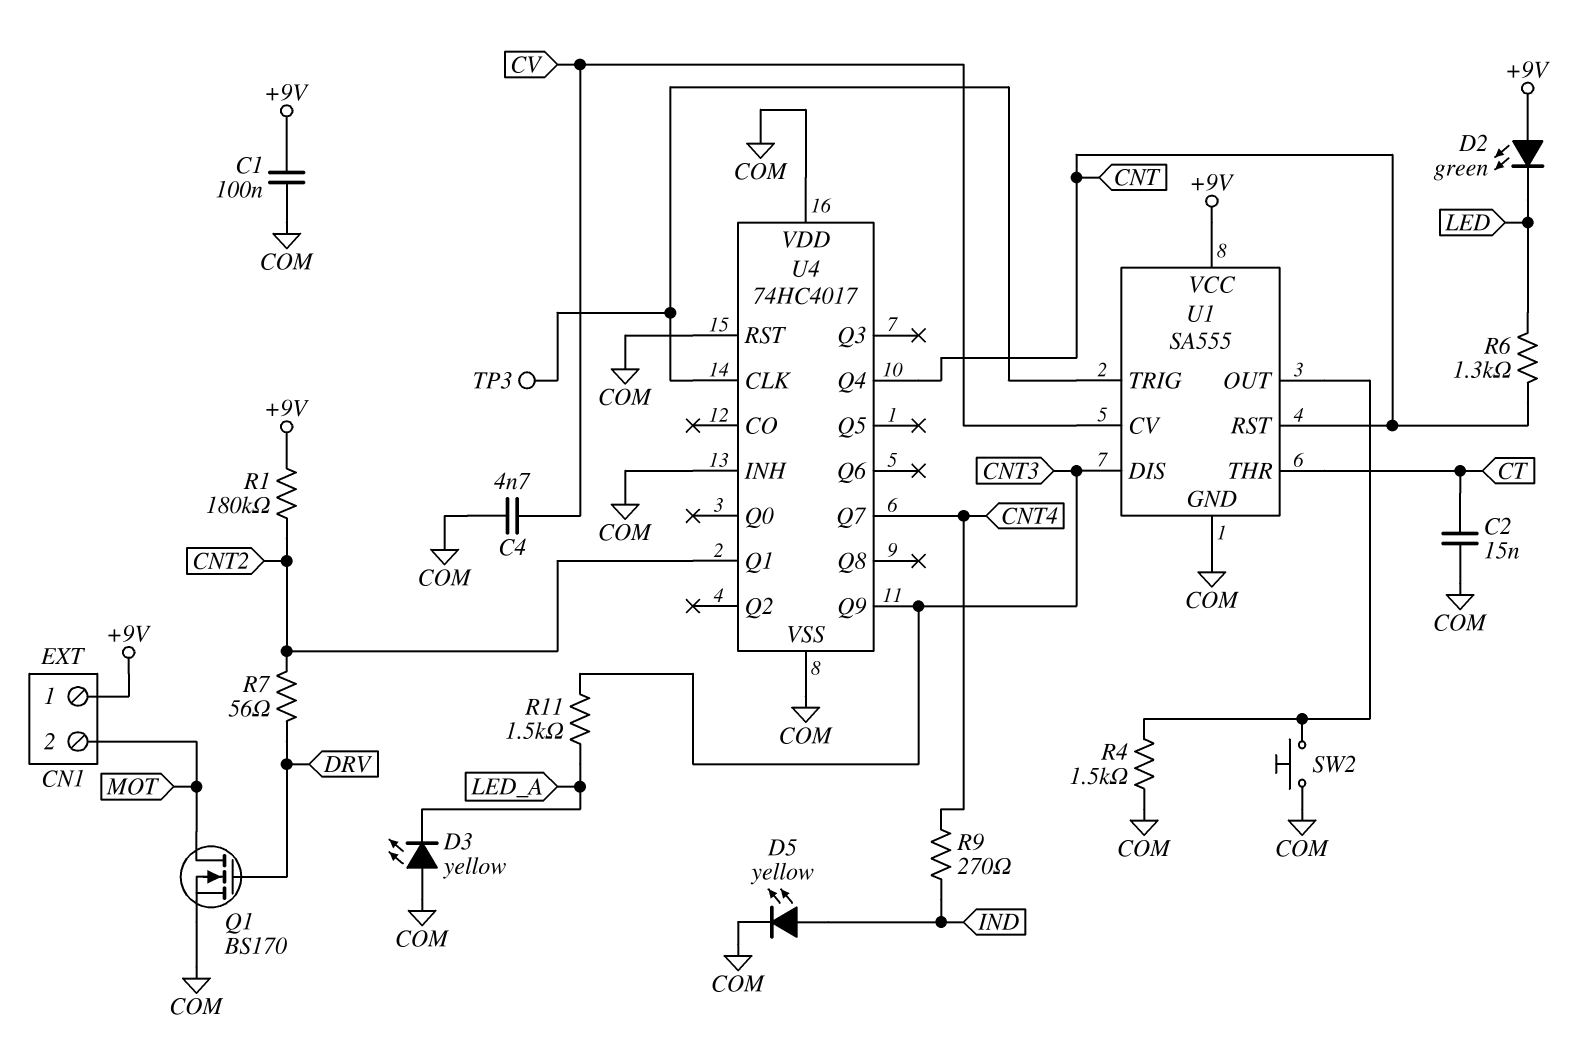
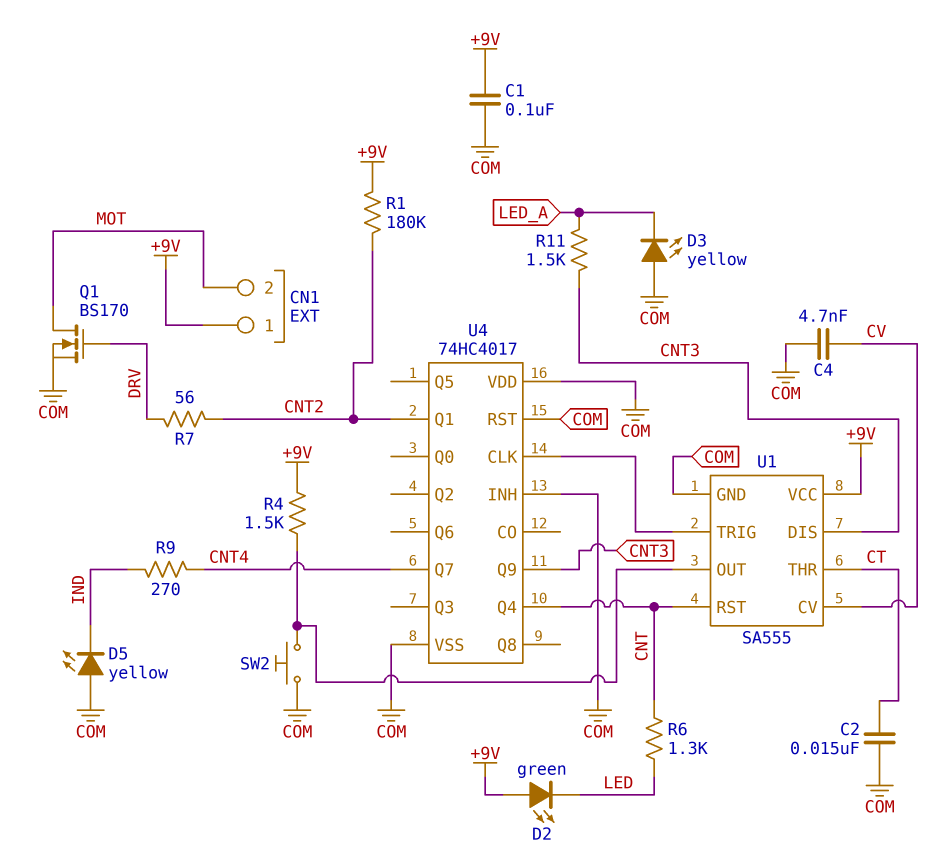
D5: LED yellow (A IND, K COM) -> LED yellow (A COM, K IND)
R4: 1.5k (COM, U1/OUT) -> 1.5k (+9V, U1/OUT)
TP3: test point (U1/TRIG) -> none

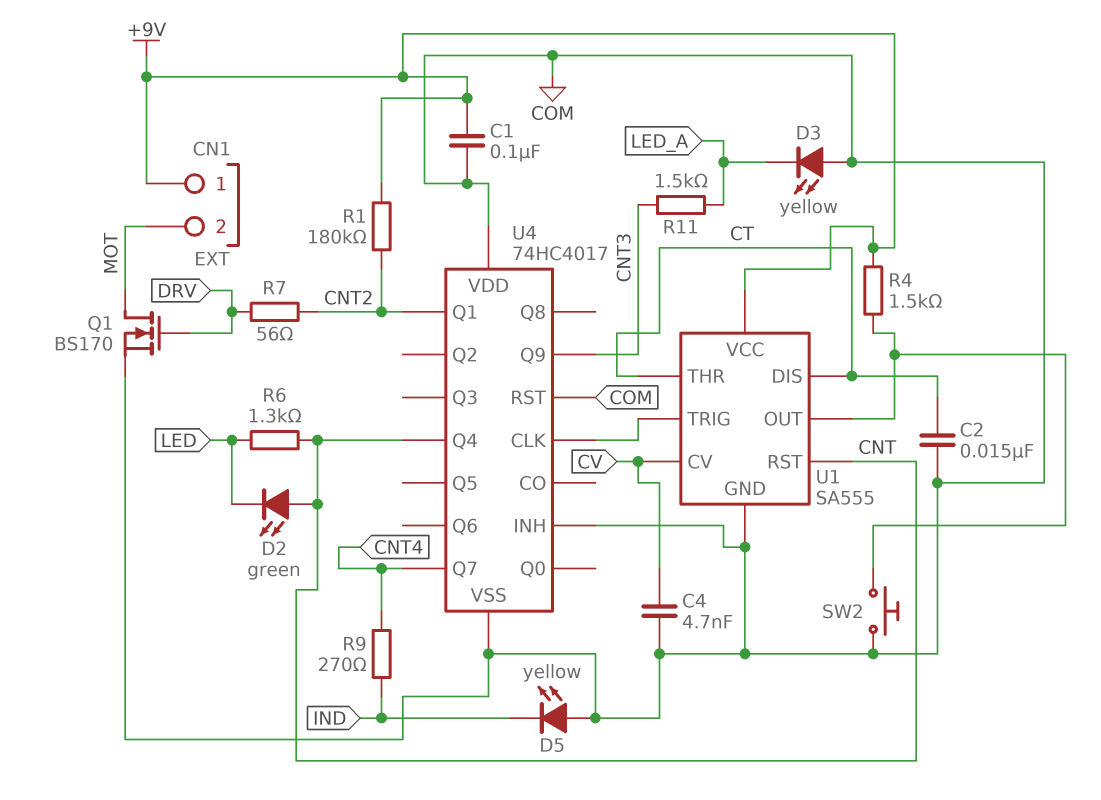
D2: LED green (A +9V, K LED) -> LED green (A CNT, K LED)
U1 pin DIS: CNT3 -> CT

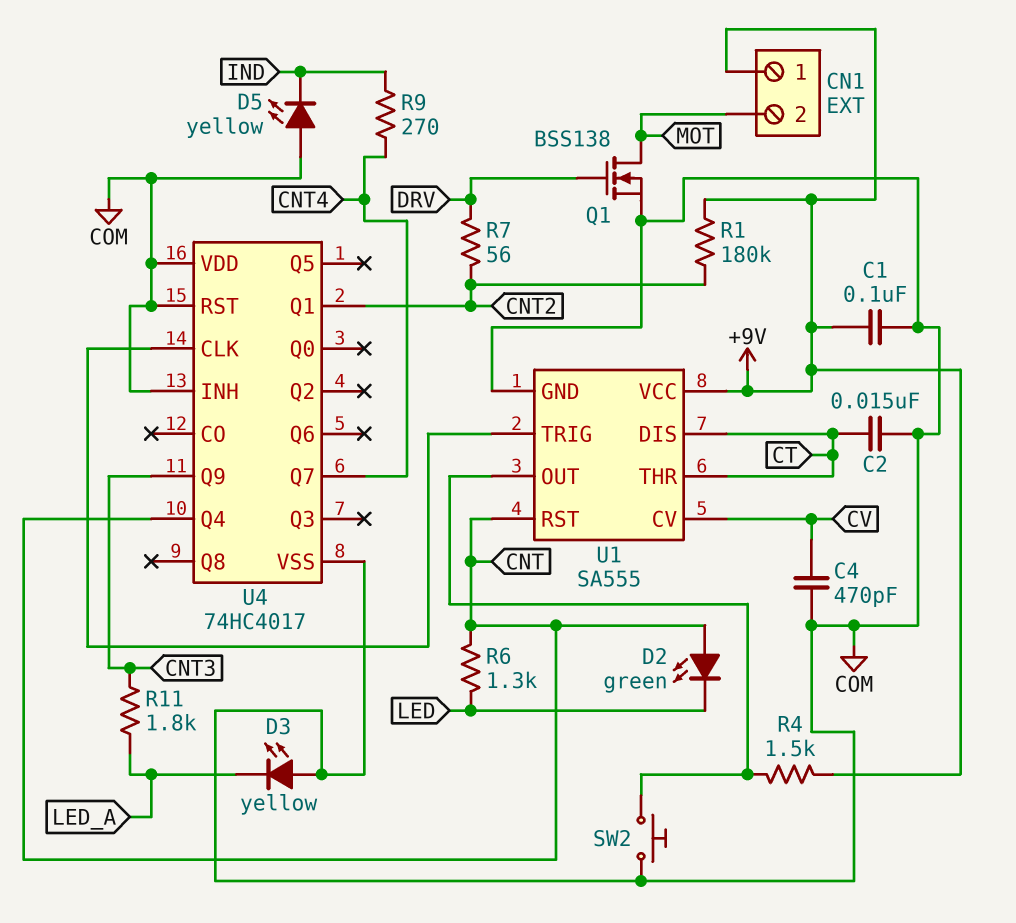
C4: 4.7nF (COM, CV) -> 470pF (COM, CV)
Q1: NMOS BS170 (G DRV, D MOT, S COM) -> NMOS BSS138 (G DRV, D MOT, S COM)
R11: 1.5k (CNT3, LED_A) -> 1.8k (CNT3, LED_A)

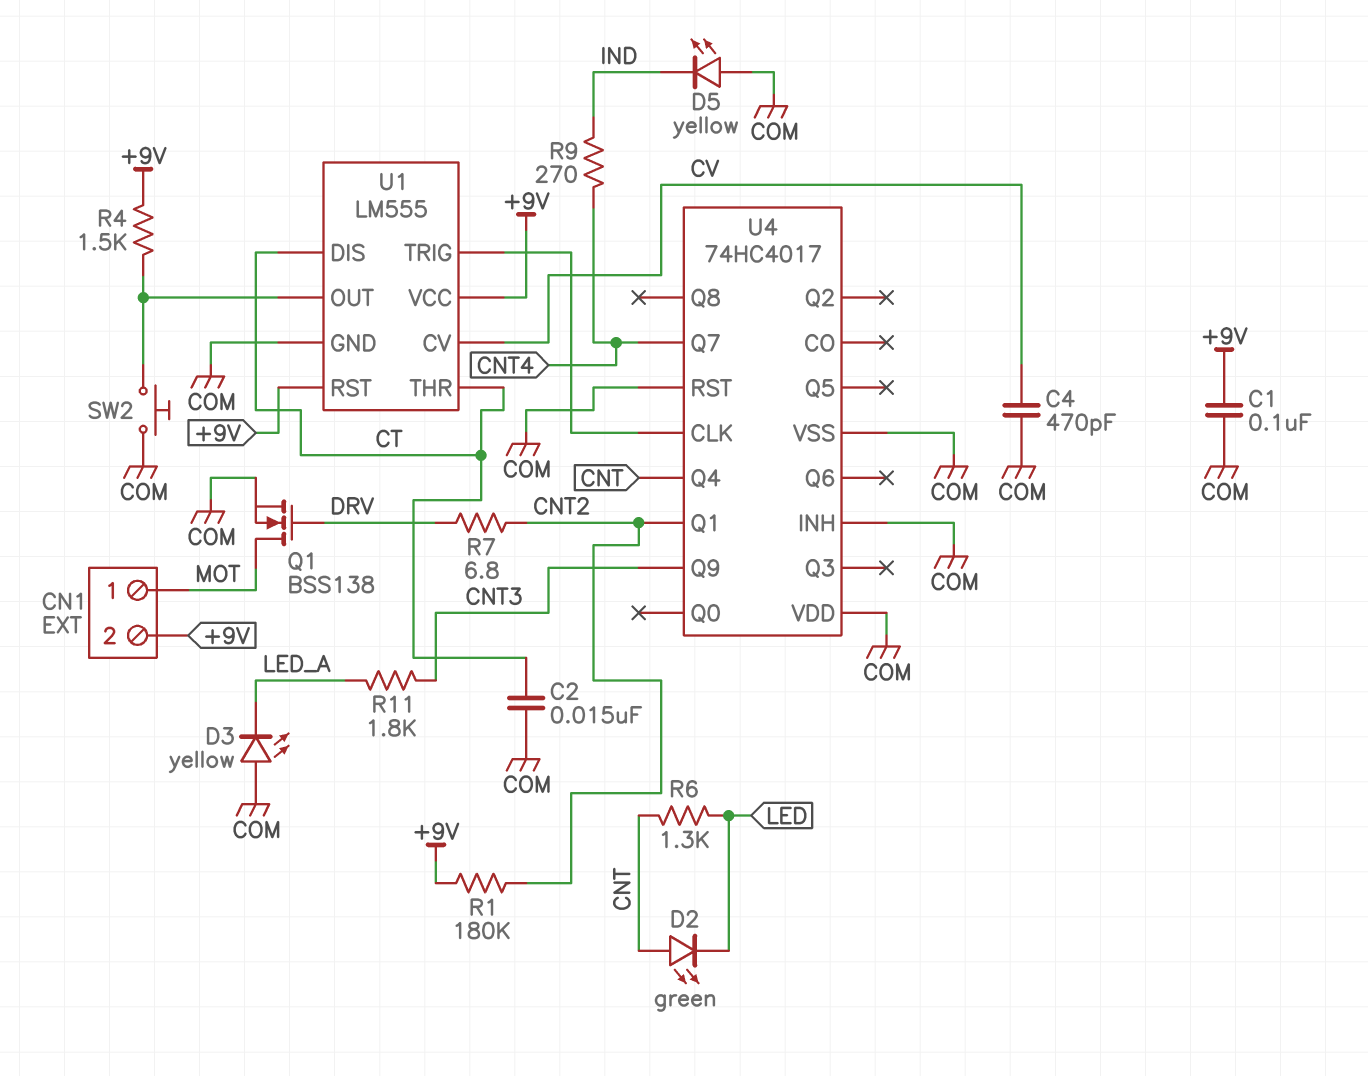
CN1 pin 1: +9V -> MOT
CN1 pin 2: MOT -> +9V
R7: 56 (CNT2, DRV) -> 6.8 (CNT2, DRV)
U1: SA555 -> LM555
U1 pin RST: CNT -> +9V

